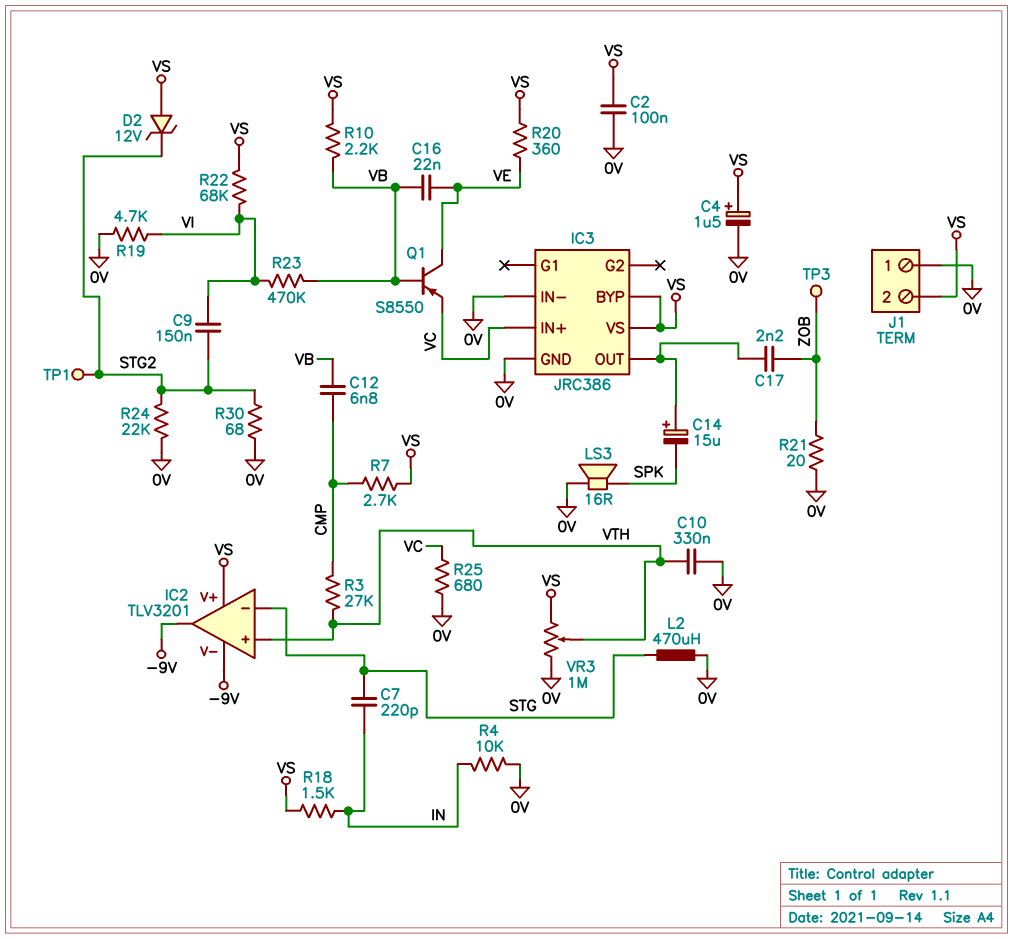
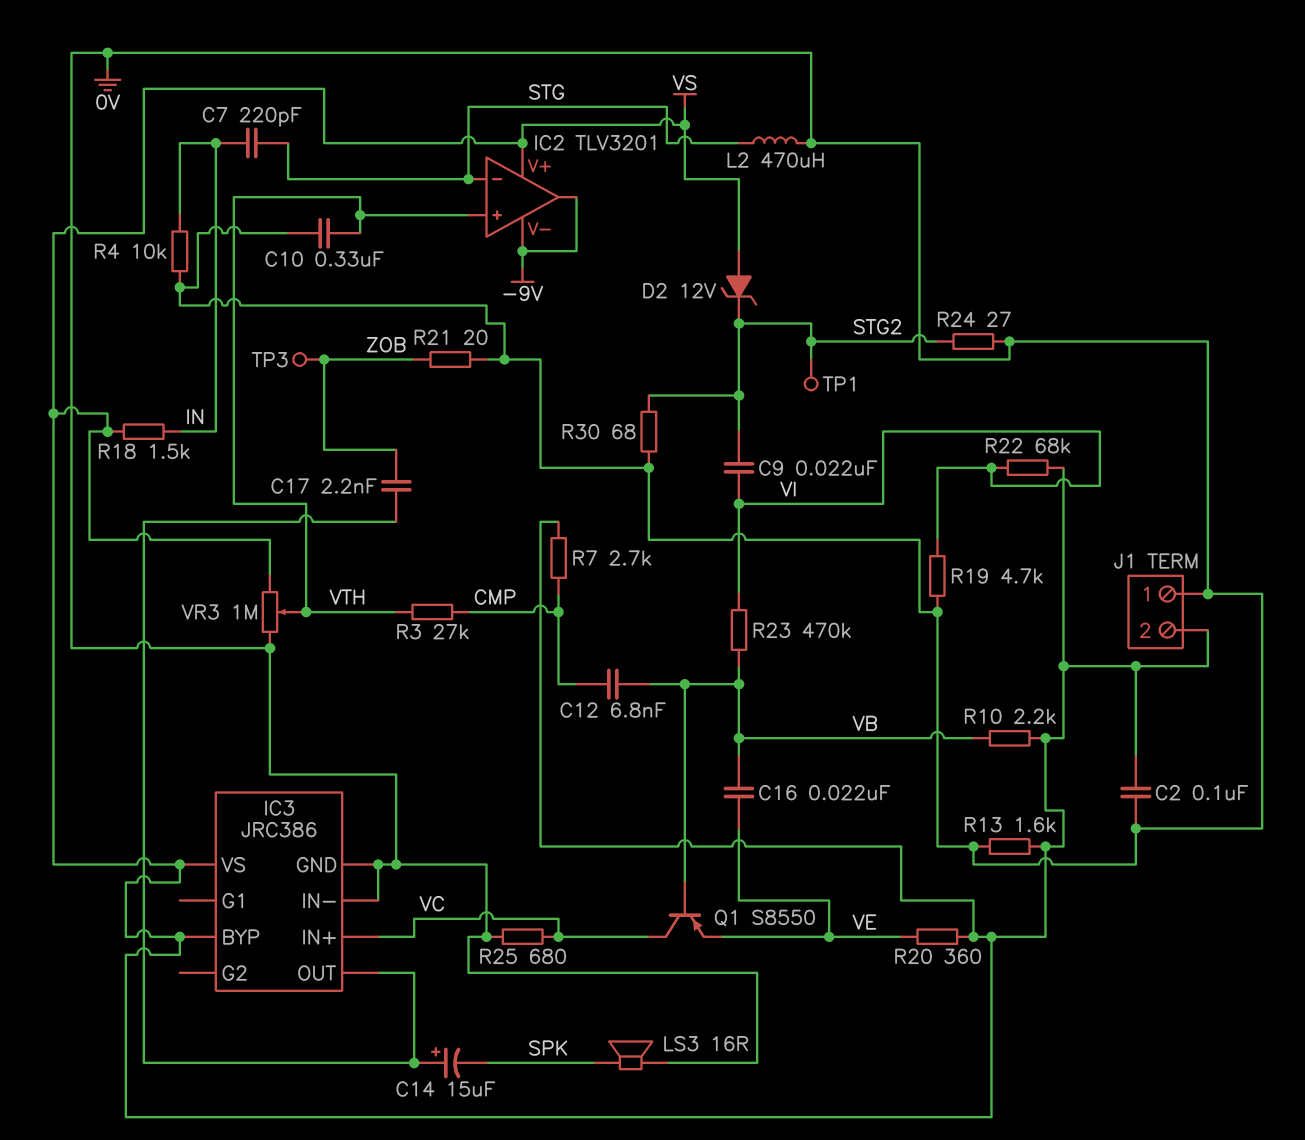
C4: 1.5uF (plus VS, minus 0V) -> none
C9: 150nF (STG2, VI) -> 22nF (STG2, VI)
Q1: PNP S8550 (B VB, C VE, E VC) -> PNP S8550 (B VB, C VC, E VE)
R13: none -> 1.6k (0V, VS)
R24: 22k (0V, STG2) -> 27 (0V, STG2)

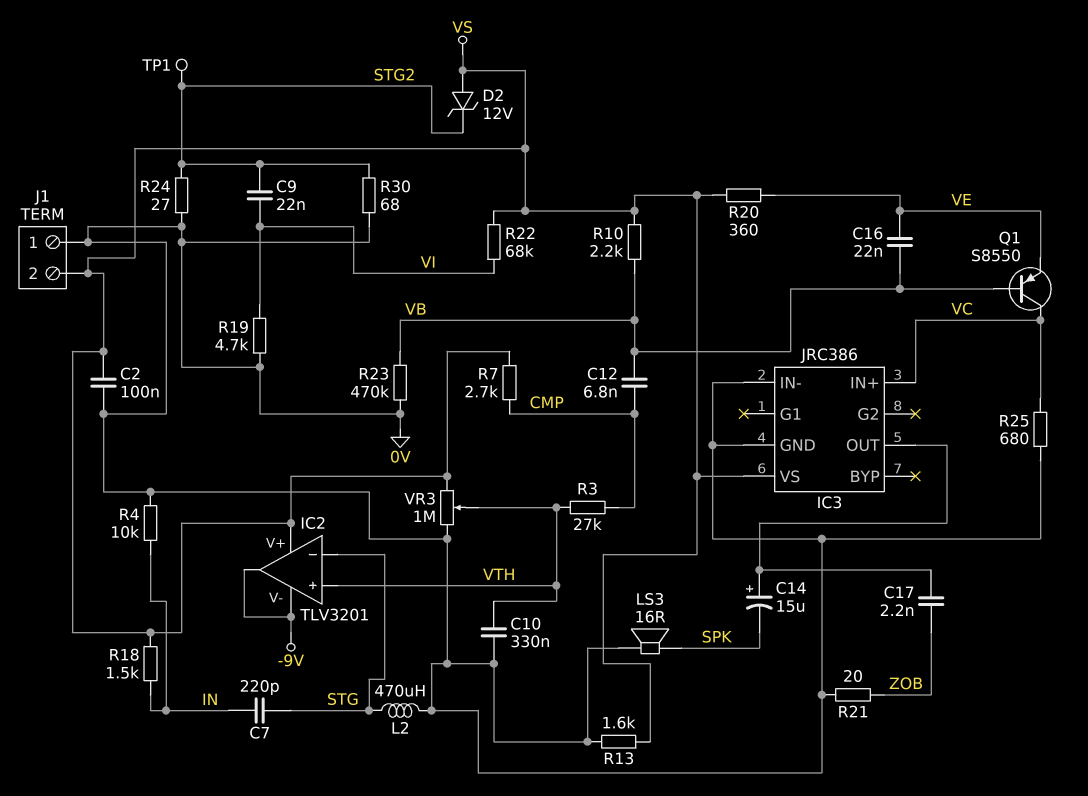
IC3 pin BYP: VS -> none
R23: 470k (VB, VI) -> 470k (0V, VB)
TP3: test point (ZOB) -> none

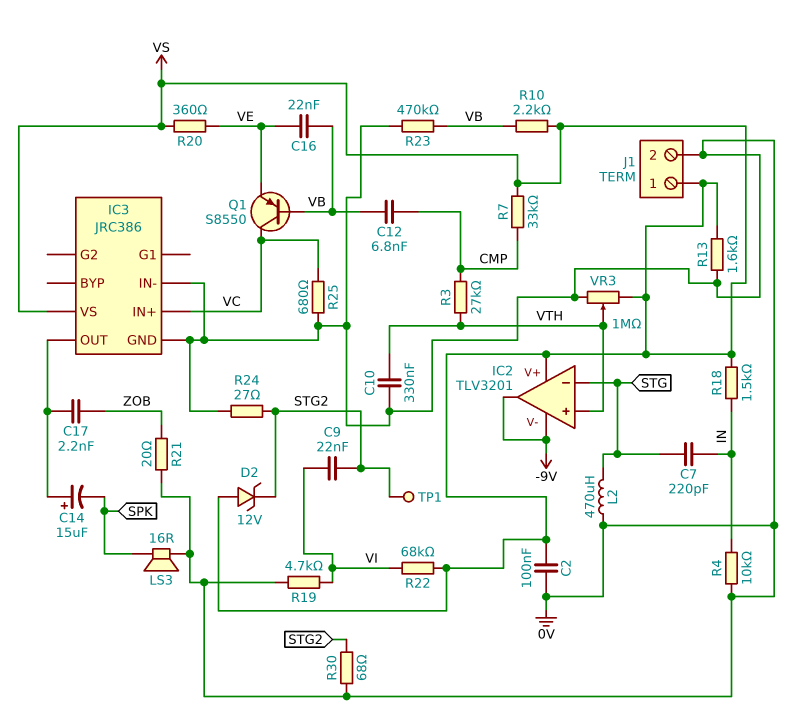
J1 pin 1: 0V -> VS
J1 pin 2: VS -> 0V
R7: 2.7k (CMP, VS) -> 33k (CMP, VS)

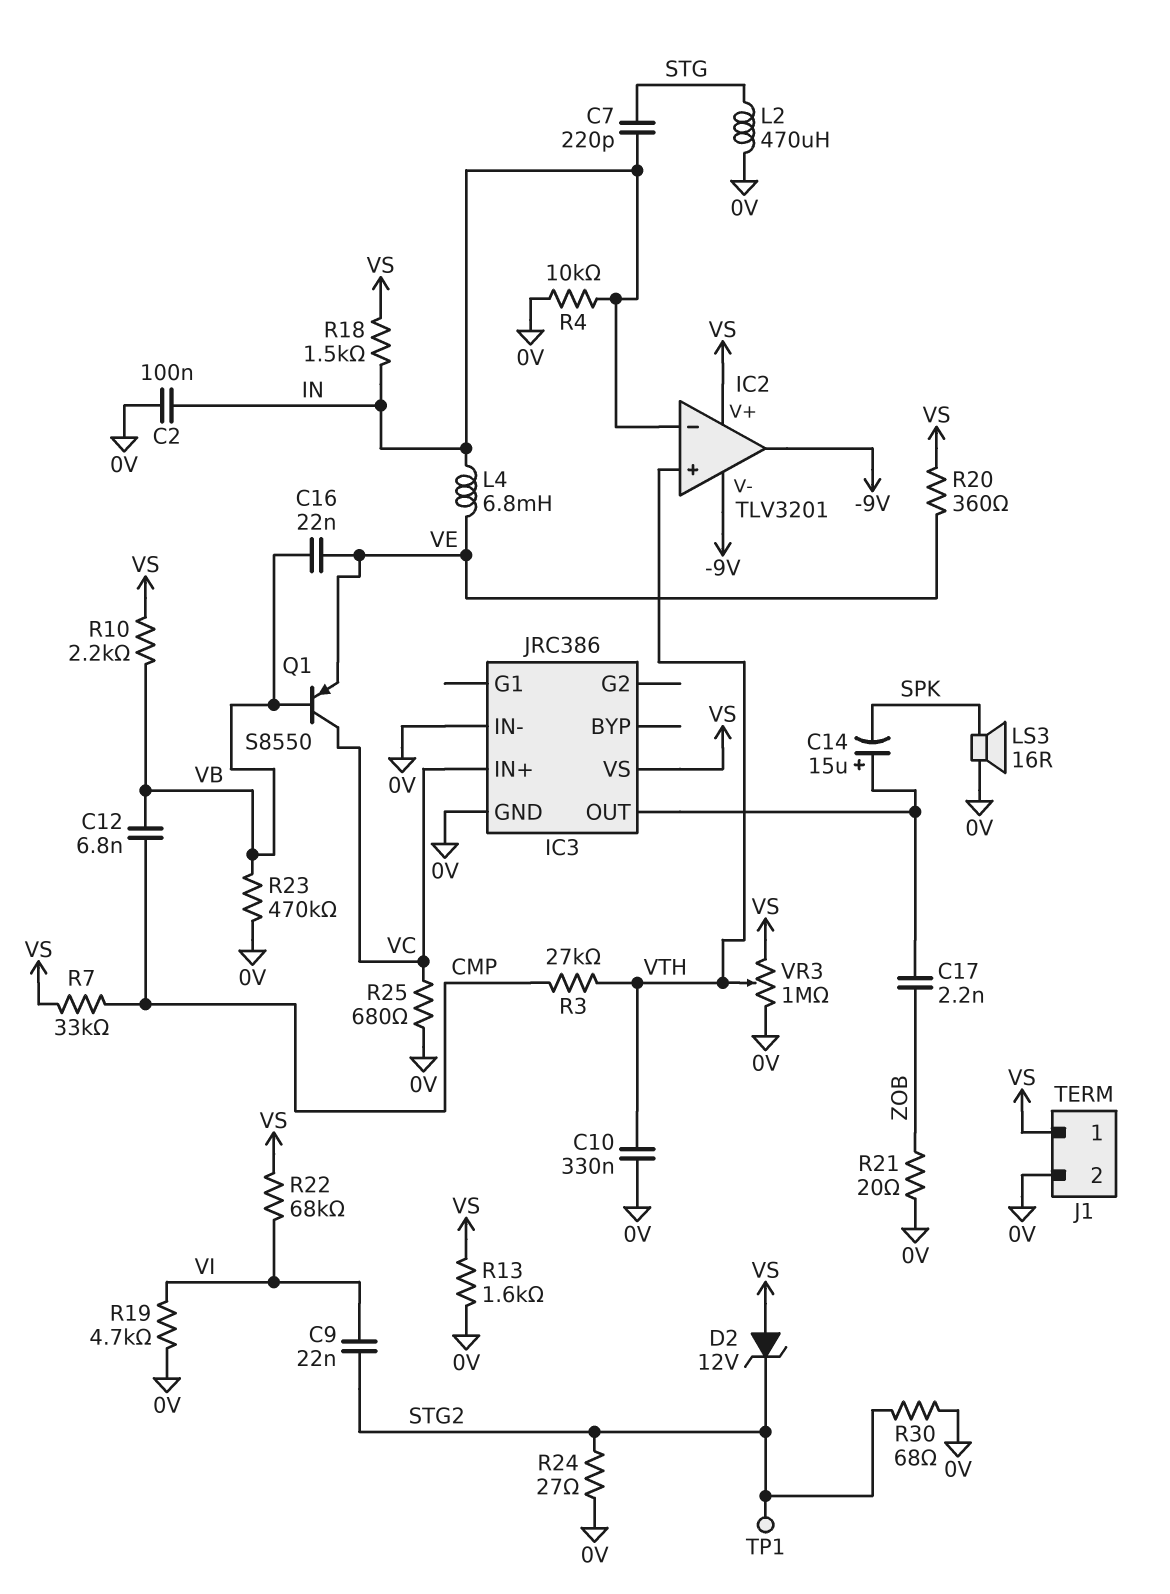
C2: 100nF (0V, VS) -> 100nF (0V, IN)
IC2 pin in-: STG -> IN
L4: none -> 6.8mH (IN, VE)

